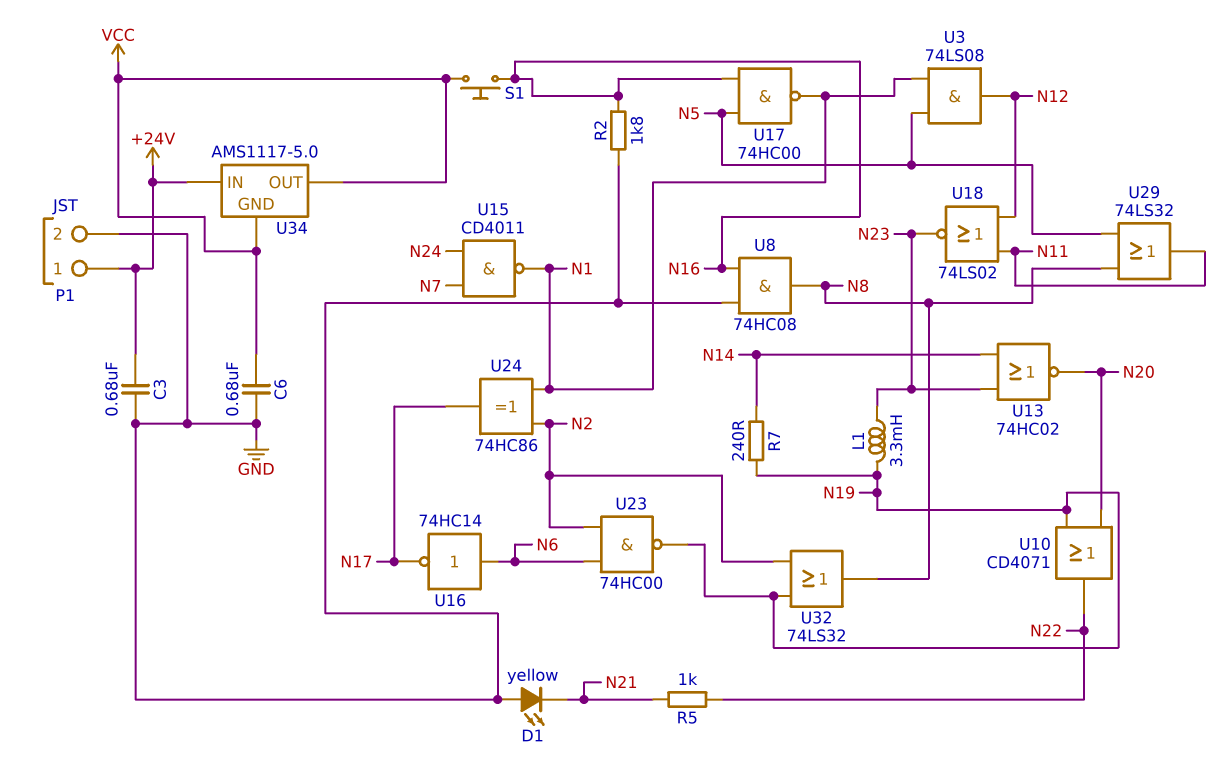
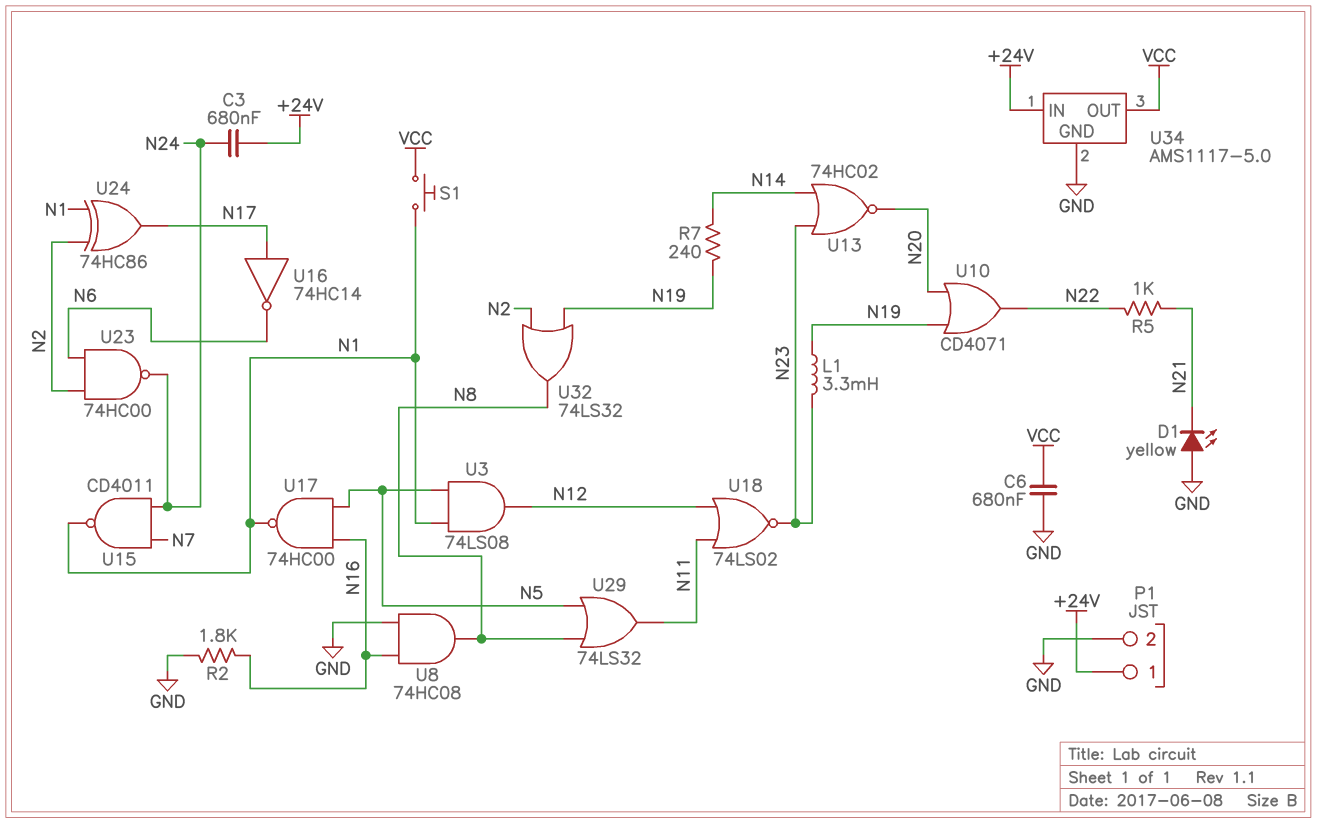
C3: 680nF (+24V, GND) -> 680nF (+24V, N24)
S1: button (N16, VCC) -> button (N1, VCC)
U16: NOT 74HC14 (in N6, out N17) -> NOT 74HC14 (in N17, out N6)
U23: NAND 74HC00 (in N2, in N6, out N19) -> NAND 74HC00 (in N2, in N6, out N24)
U34 pin GND: VCC -> GND

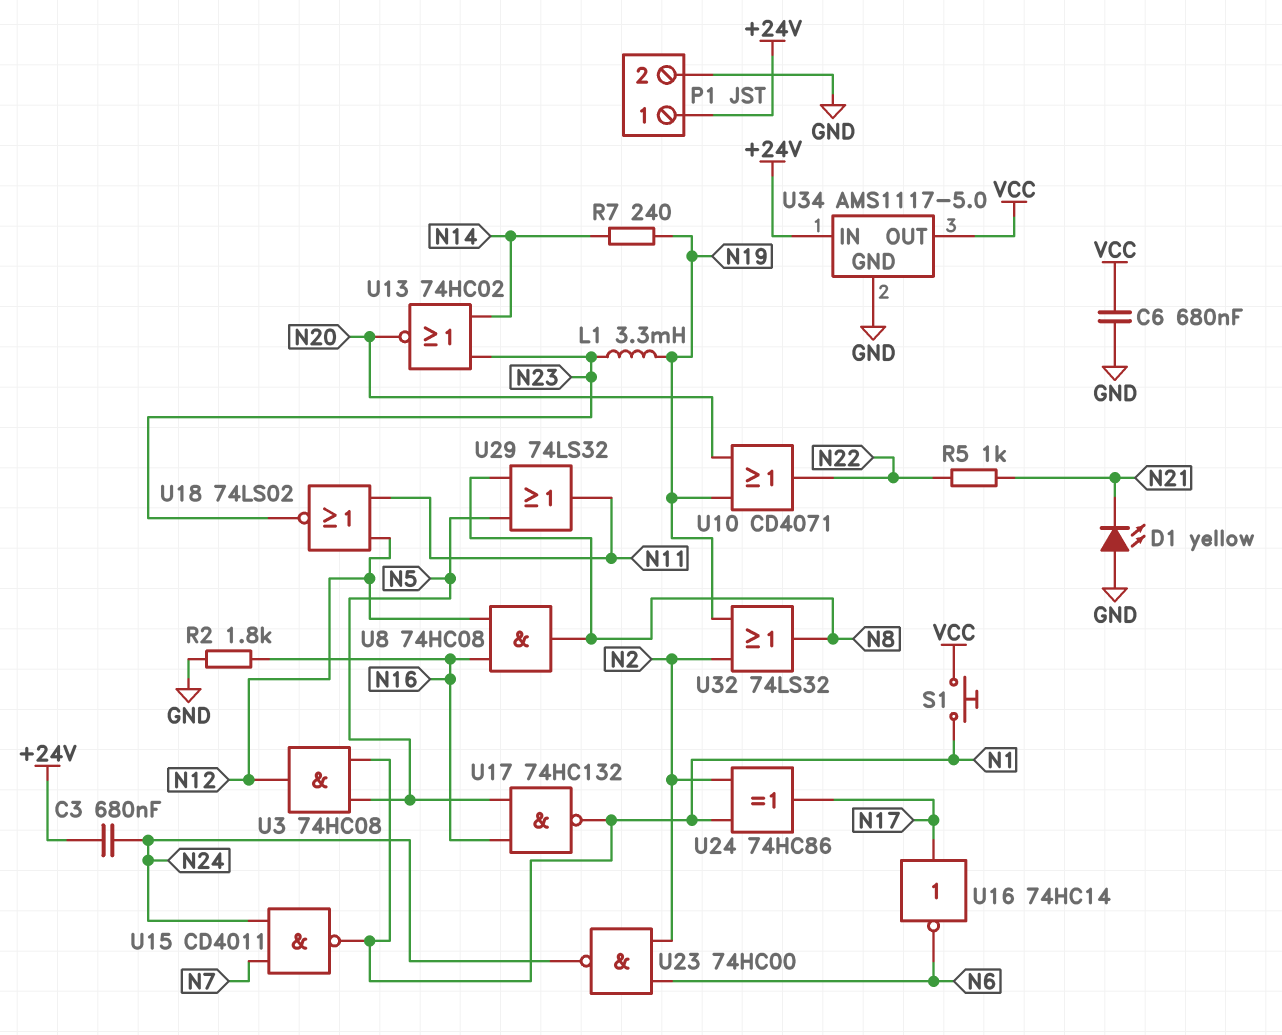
U3: AND 74LS08 (in N1, in N5, out N12) -> AND 74HC08 (in N1, in N5, out N12)
U8: AND 74HC08 (in GND, in N16, out N8) -> AND 74HC08 (in N12, in N16, out N8)
U17: NAND 74HC00 (in N5, in N16, out N1) -> NAND 74HC132 (in N5, in N16, out N1)

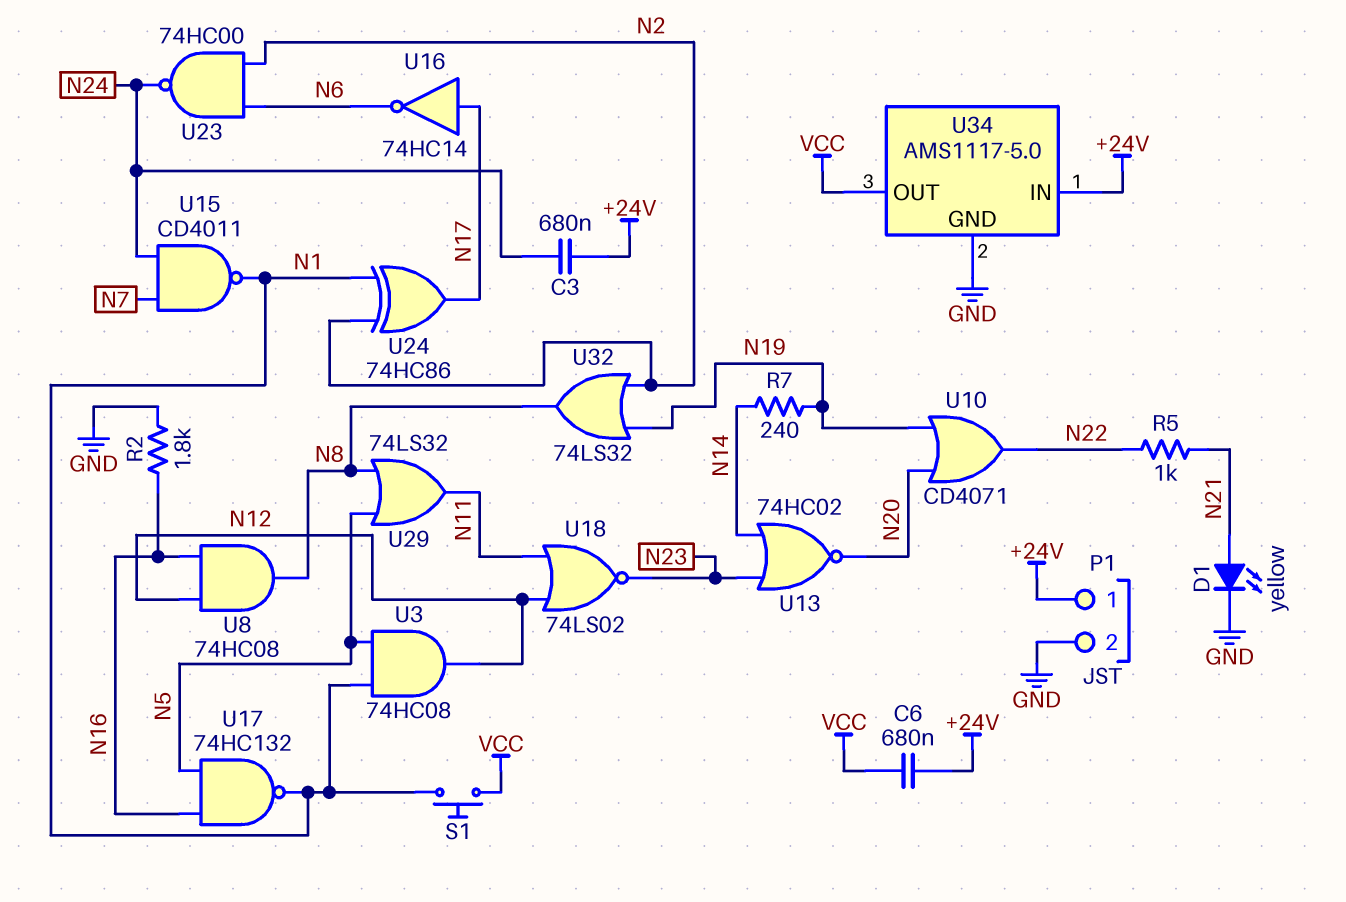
C6: 680nF (GND, VCC) -> 680nF (+24V, VCC)
D1: LED yellow (A GND, K N21) -> LED yellow (A N21, K GND)
L1: 3.3mH (N19, N23) -> none

